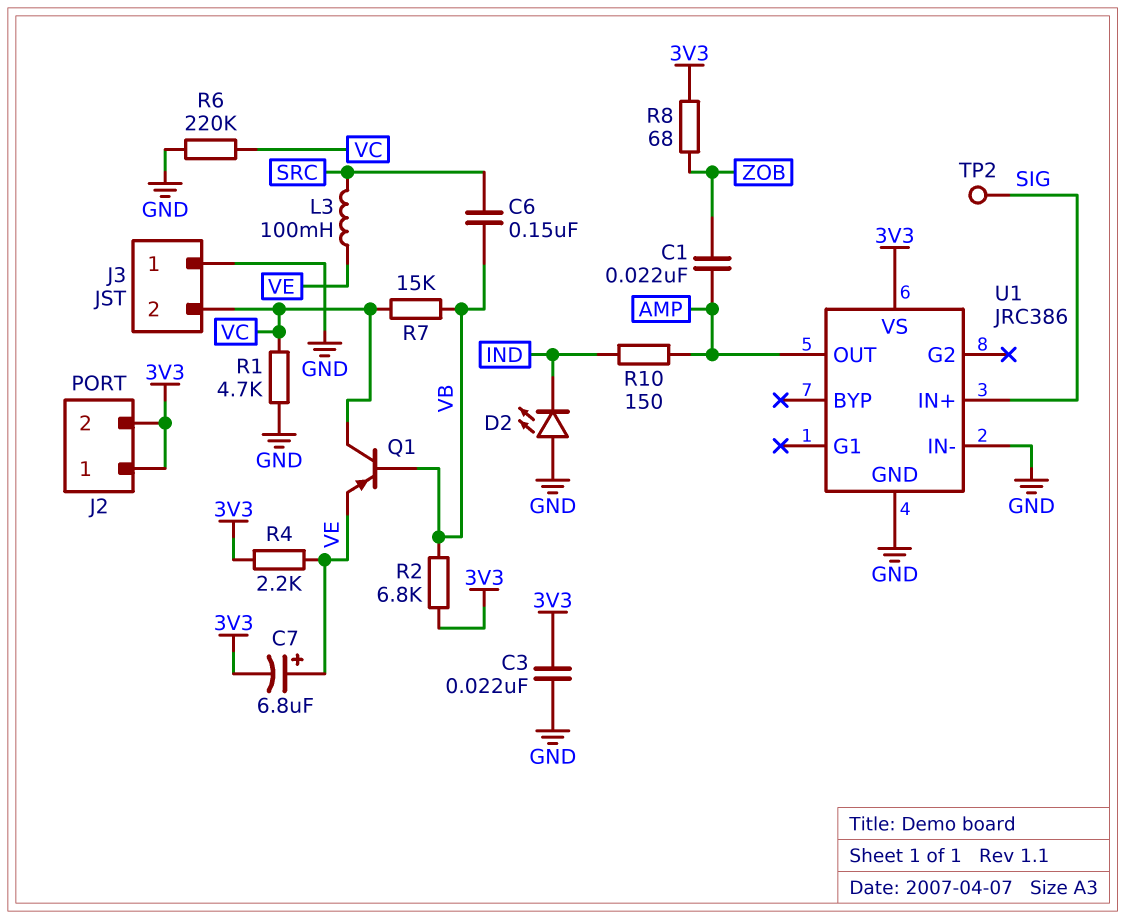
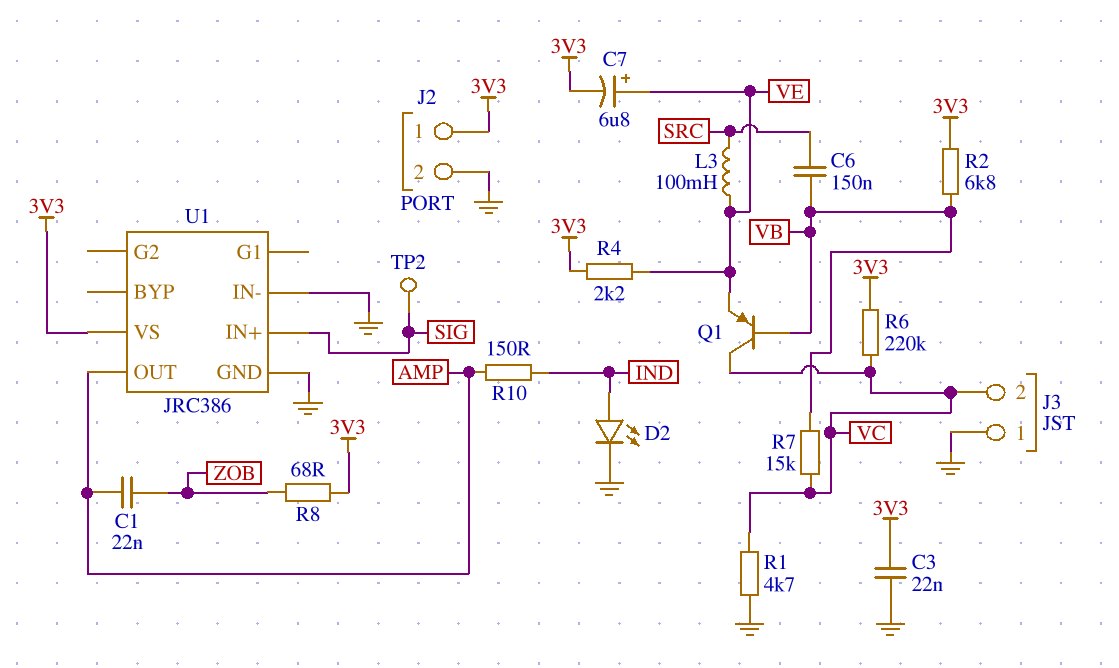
D2: LED (A GND, K IND) -> LED (A IND, K GND)
J2 pin 2: 3V3 -> GND
R6: 220k (GND, VC) -> 220k (3V3, VC)

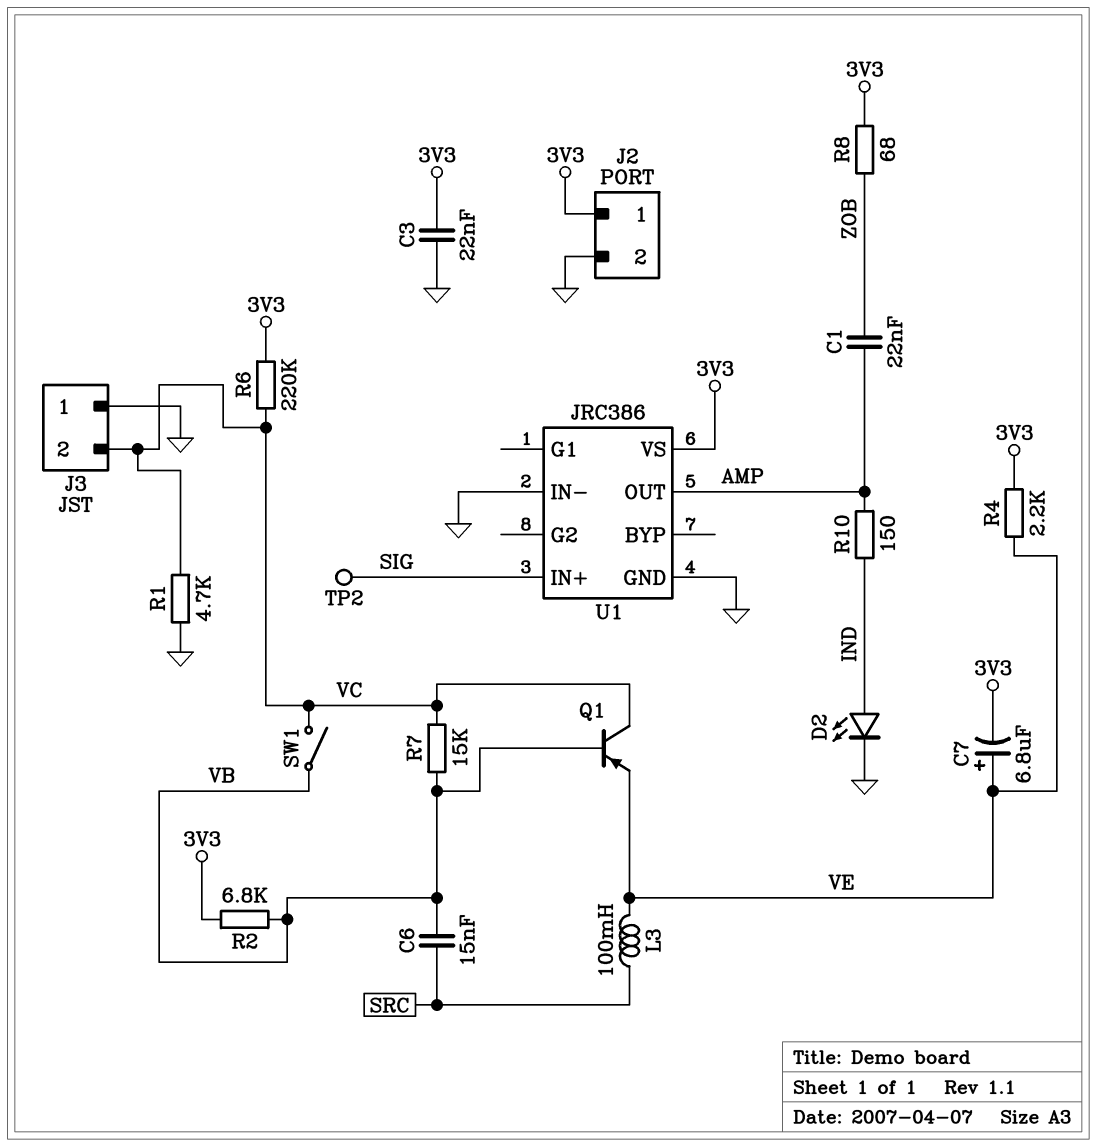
C6: 150nF (SRC, VB) -> 15nF (SRC, VB)
SW1: none -> switch (VB, VC)

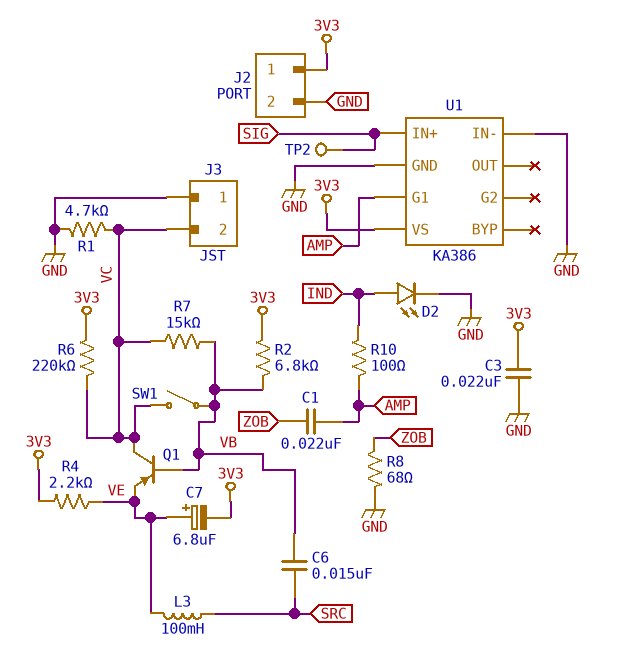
R8: 68 (3V3, ZOB) -> 68 (GND, ZOB)
R10: 150 (AMP, IND) -> 100 (AMP, IND)
U1: JRC386 -> KA386
U1 pin G1: none -> AMP
U1 pin OUT: AMP -> none

